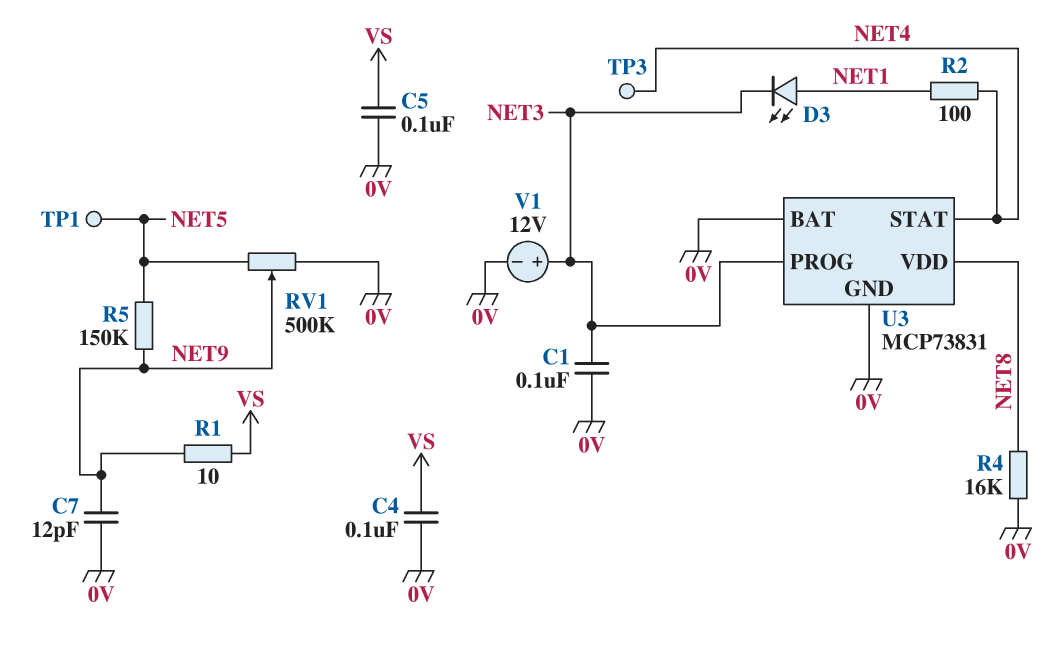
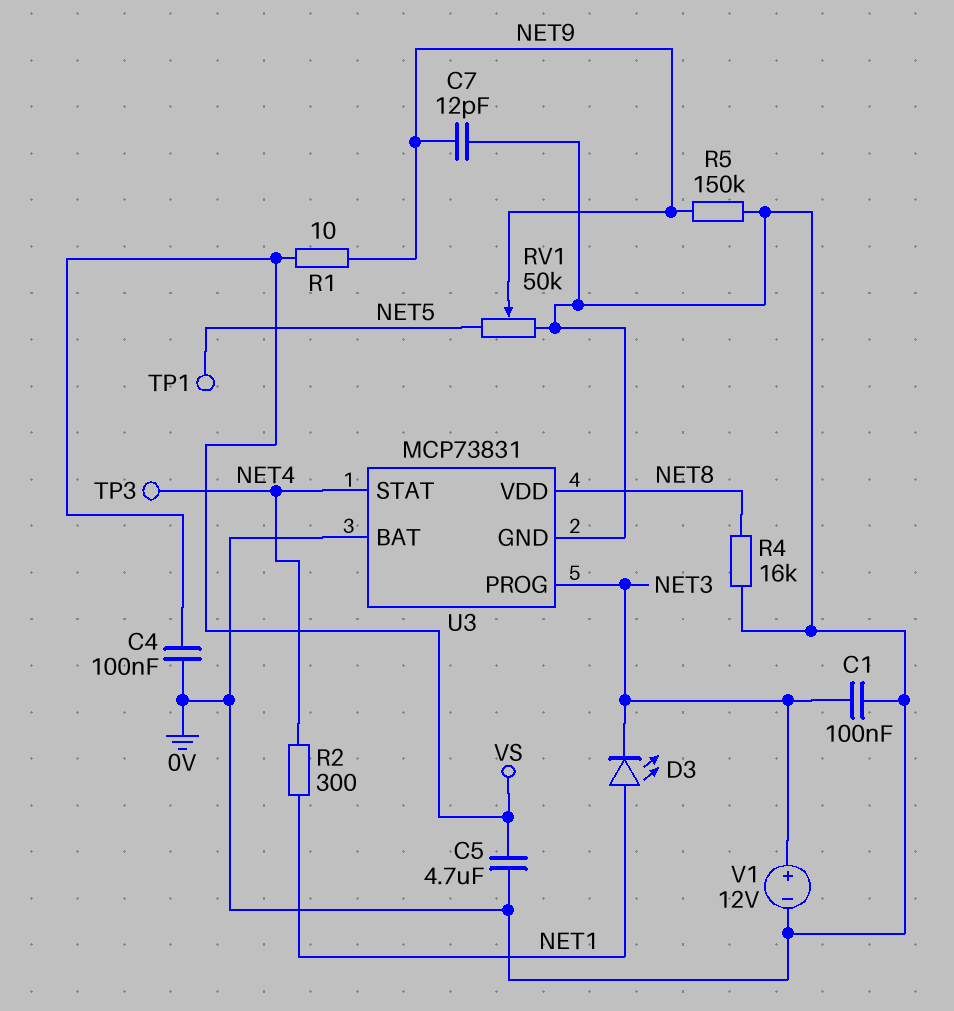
C5: 100nF (0V, VS) -> 4.7uF (0V, VS)
R2: 100 (NET1, NET4) -> 300 (NET1, NET4)
R5: 150k (NET5, NET9) -> 150k (0V, NET9)
RV1: 500k (0V, NET5, wiper NET9) -> 50k (0V, NET5, wiper NET9)

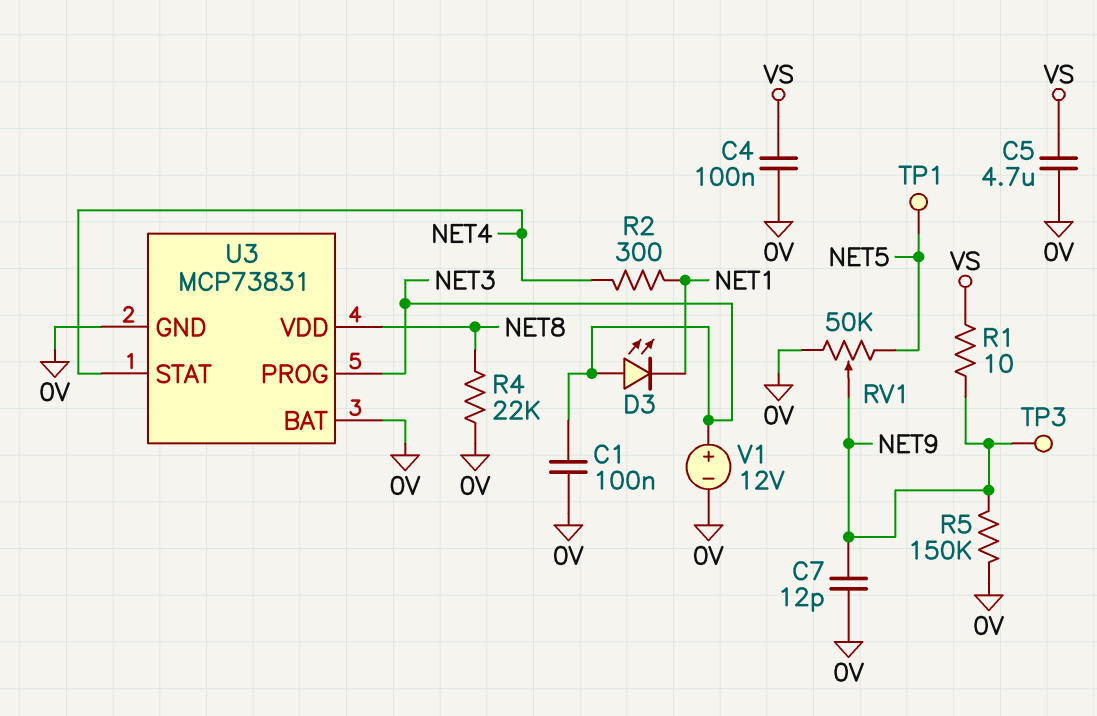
D3: LED (A NET1, K NET3) -> LED (A NET3, K NET1)
R4: 16k (0V, NET8) -> 22k (0V, NET8)
TP3: test point (NET4) -> test point (NET9)

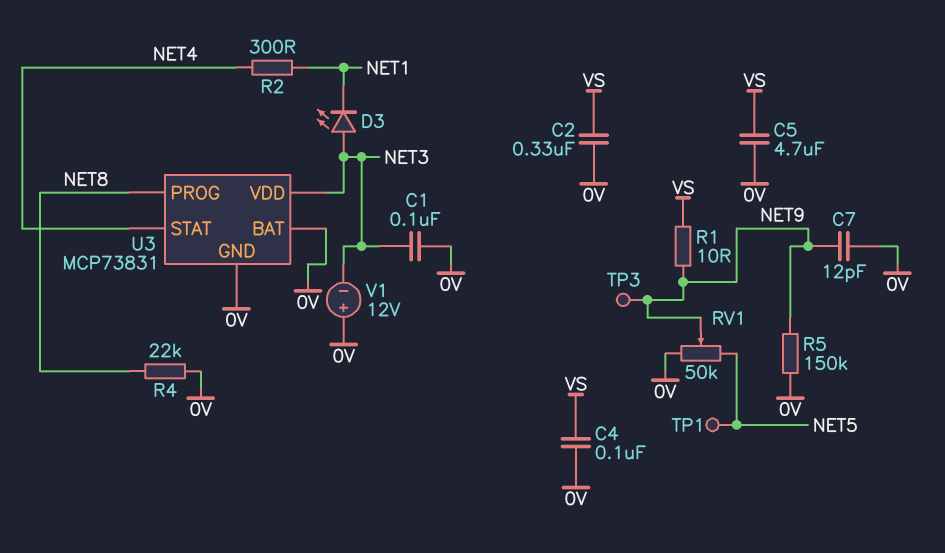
C2: none -> 330nF (0V, VS)
U3 pin PROG: NET3 -> NET8
U3 pin VDD: NET8 -> NET3
V1: 12V (plus NET3, minus 0V) -> 12V (plus 0V, minus NET3)

